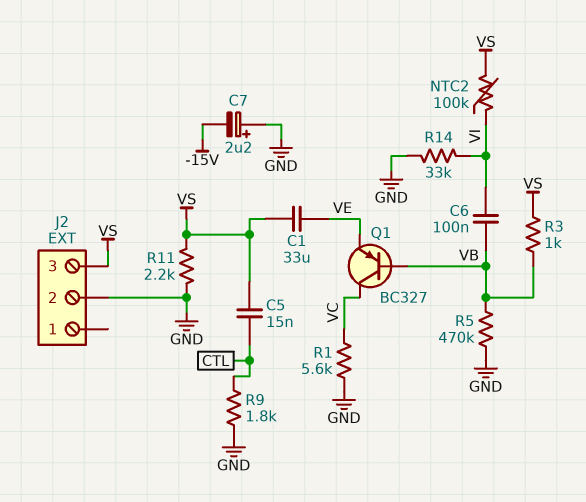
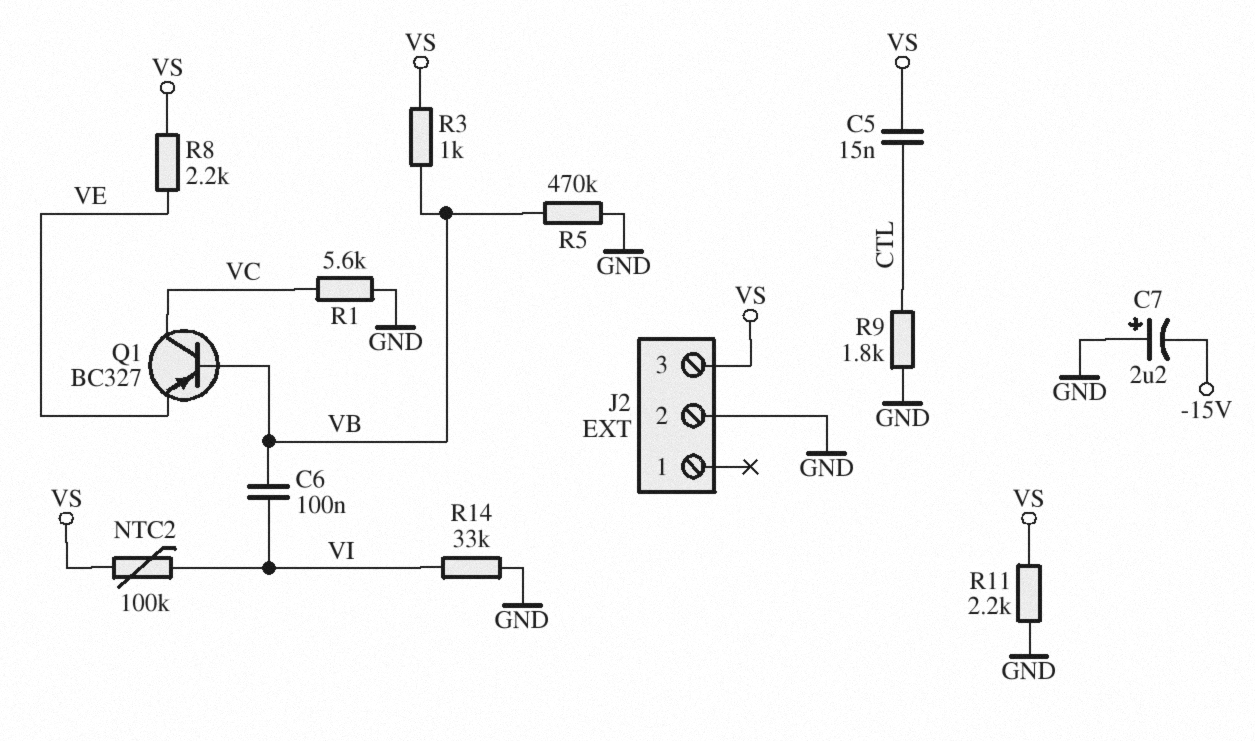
C1: 33uF (VE, VS) -> none
R8: none -> 2.2k (VE, VS)

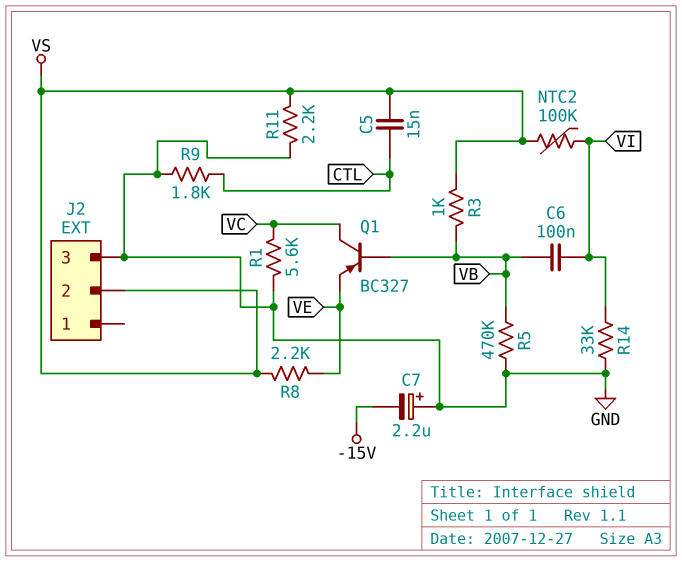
J2 pin 2: GND -> VS
J2 pin 3: VS -> GND

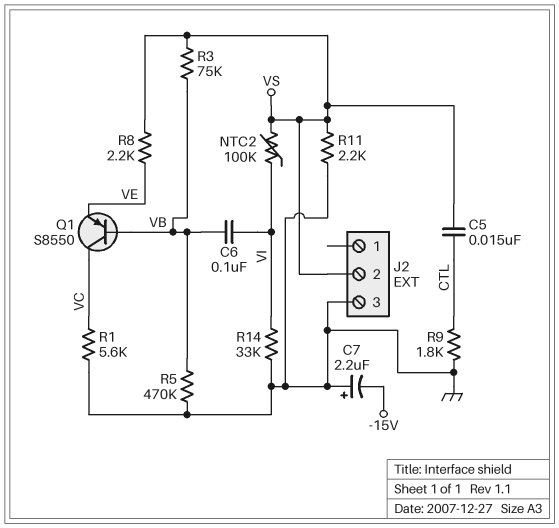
Q1: PNP BC327 (B VB, C VC, E VE) -> PNP S8550 (B VB, C VC, E VE)
R3: 1k (VB, VS) -> 75k (VB, VS)

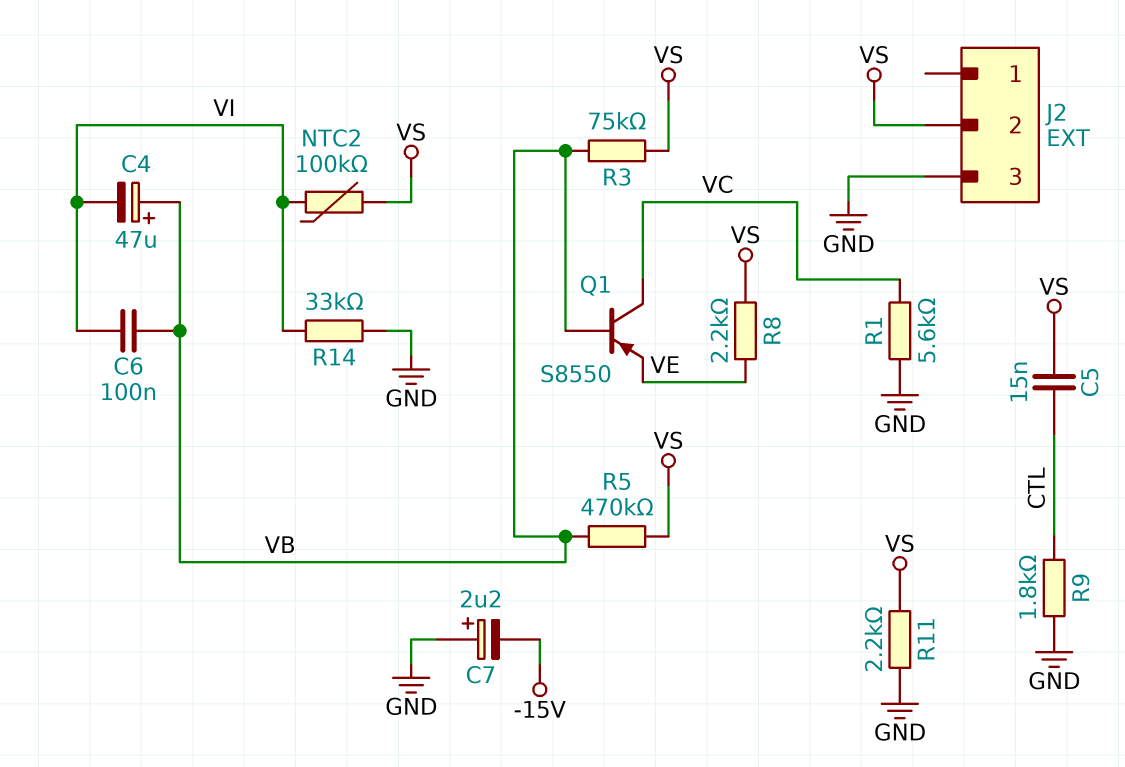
C4: none -> 47uF (plus VB, minus VI)
R5: 470k (GND, VB) -> 470k (VB, VS)

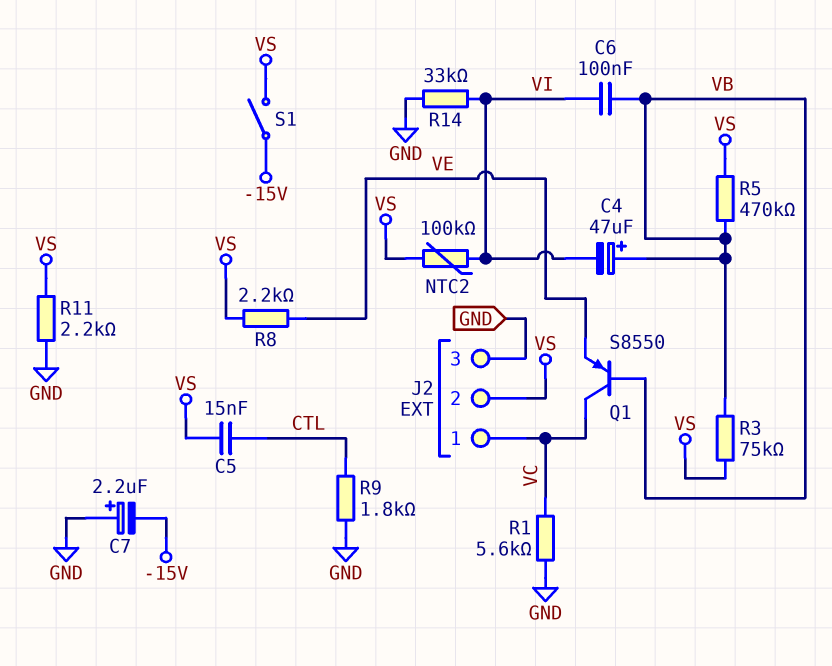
J2 pin 1: none -> VC
S1: none -> switch (-15V, VS)

